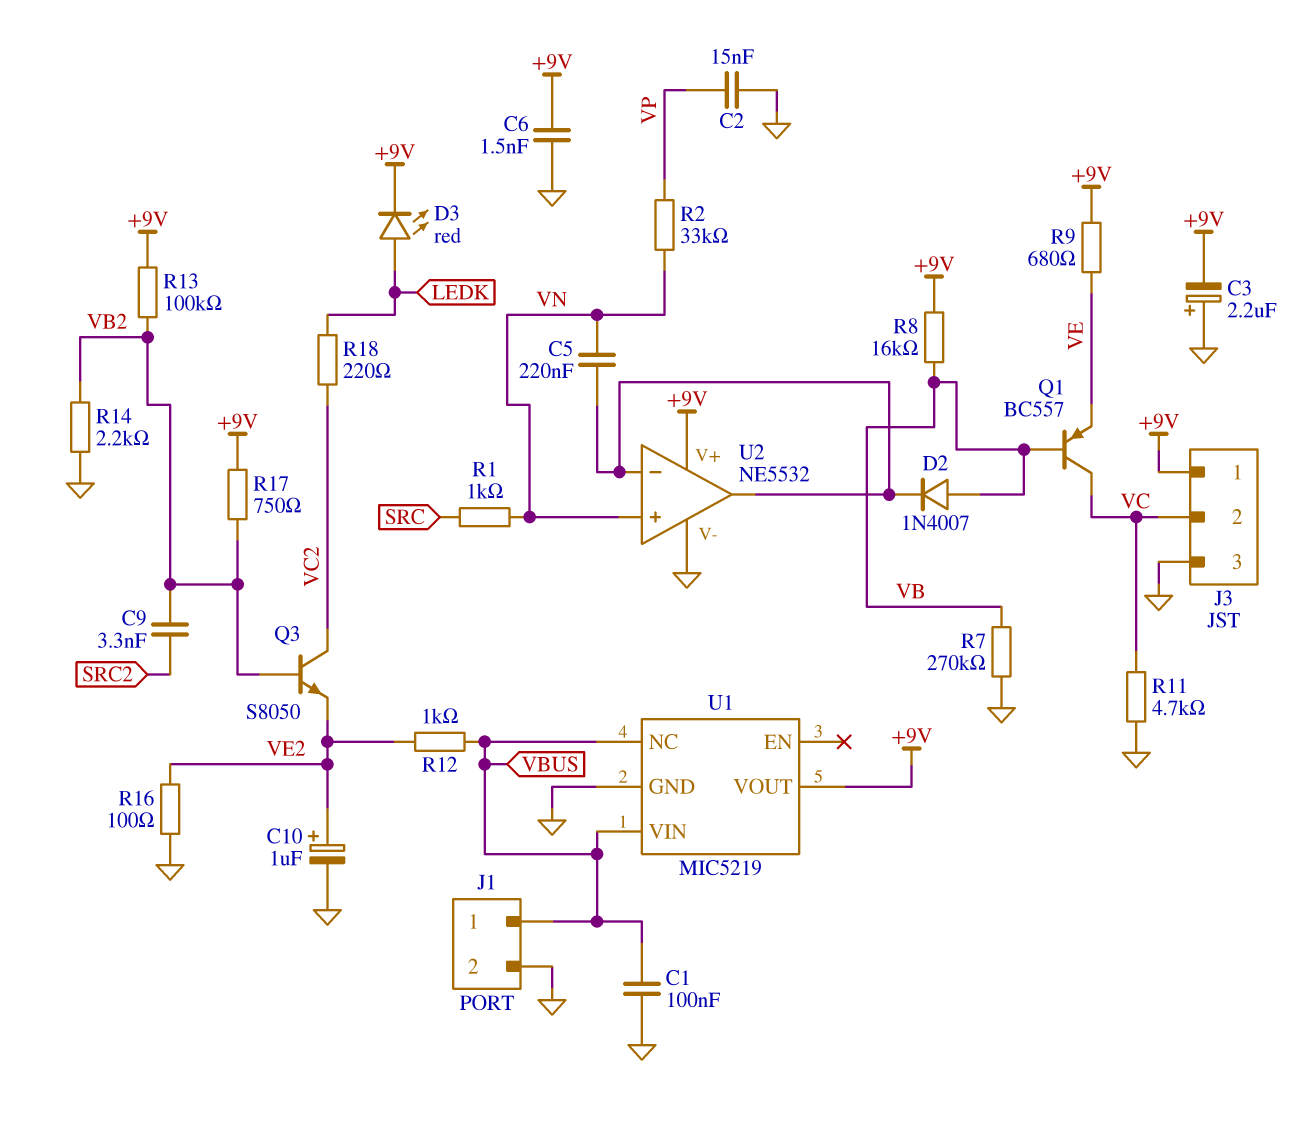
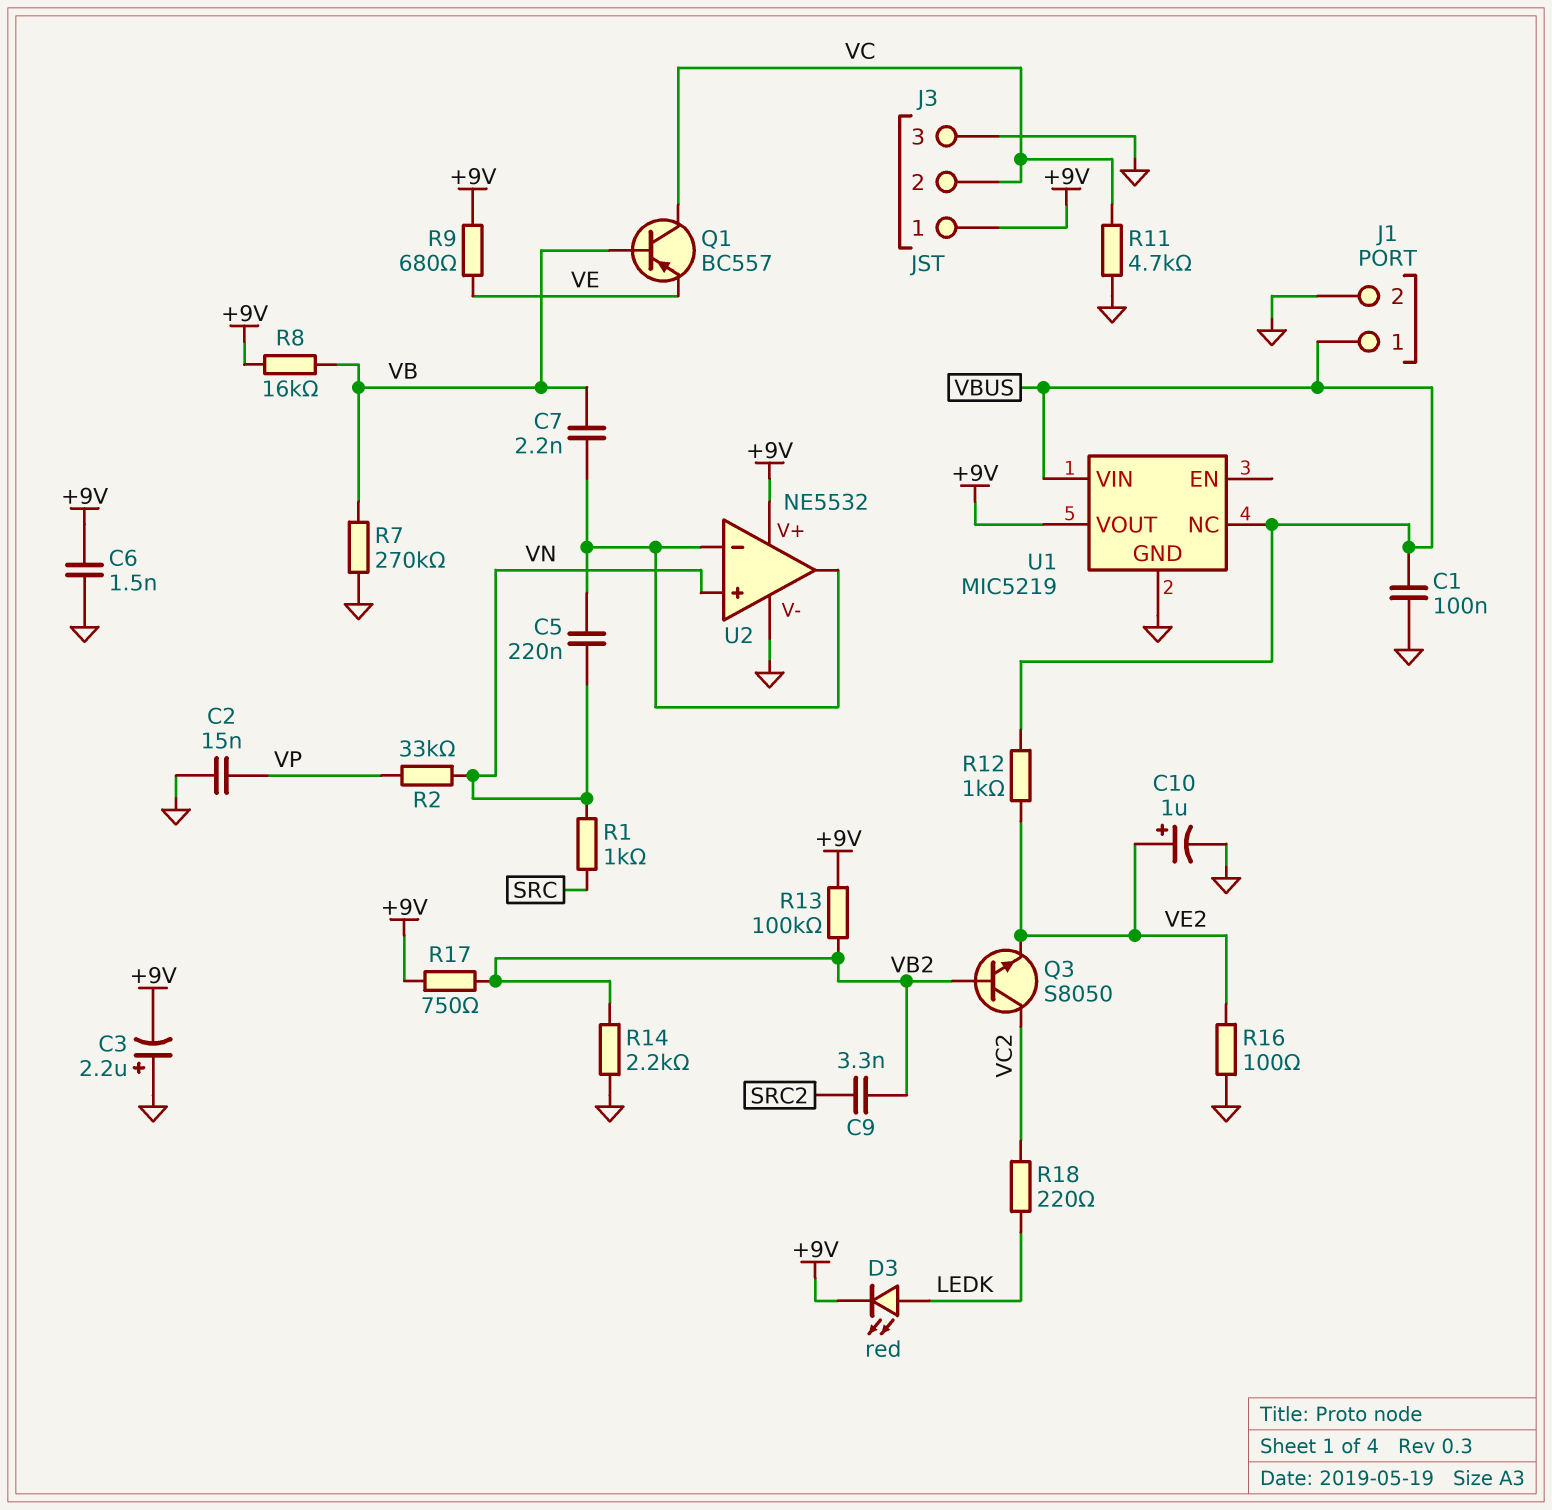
C7: none -> 2.2nF (U2/in-, VB)
D2: diode 1N4007 (A VB, K U2/in-) -> none

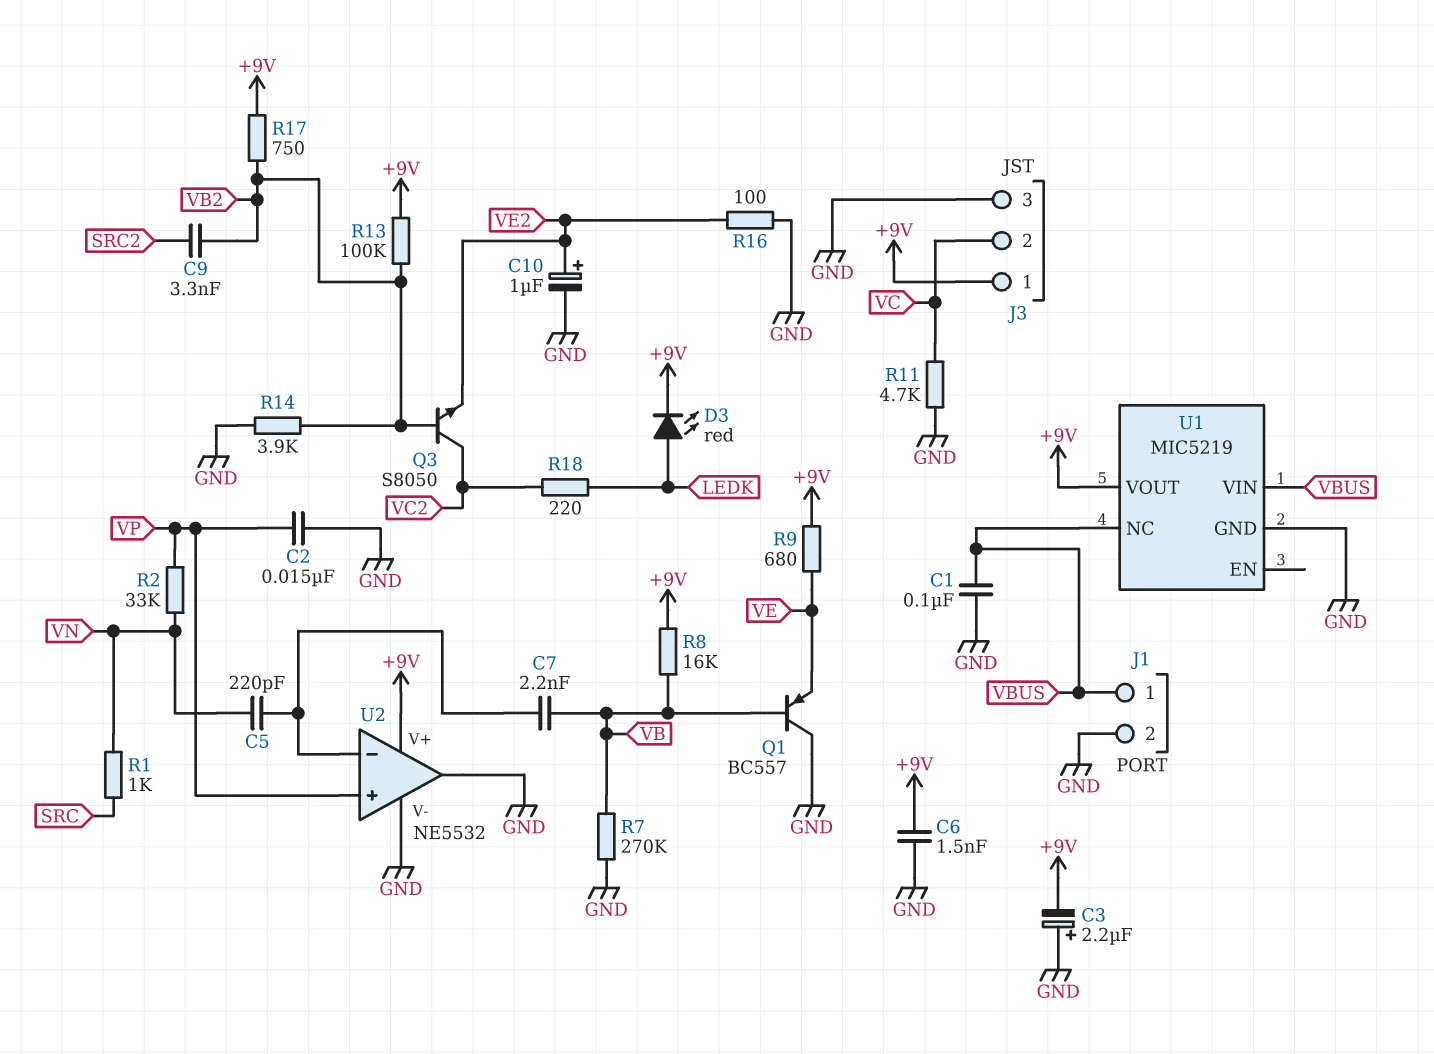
C5: 220nF (U2/in-, VN) -> 220pF (U2/in-, VN)
Q1: PNP BC557 (B VB, C VC, E VE) -> PNP BC557 (B VB, C GND, E VE)
R12: 1k (VBUS, VE2) -> none
R14: 2.2k (GND, VB2) -> 3.9k (GND, VB2)
U2 pin in+: VN -> VP
U2 pin out: U2/in- -> GND

